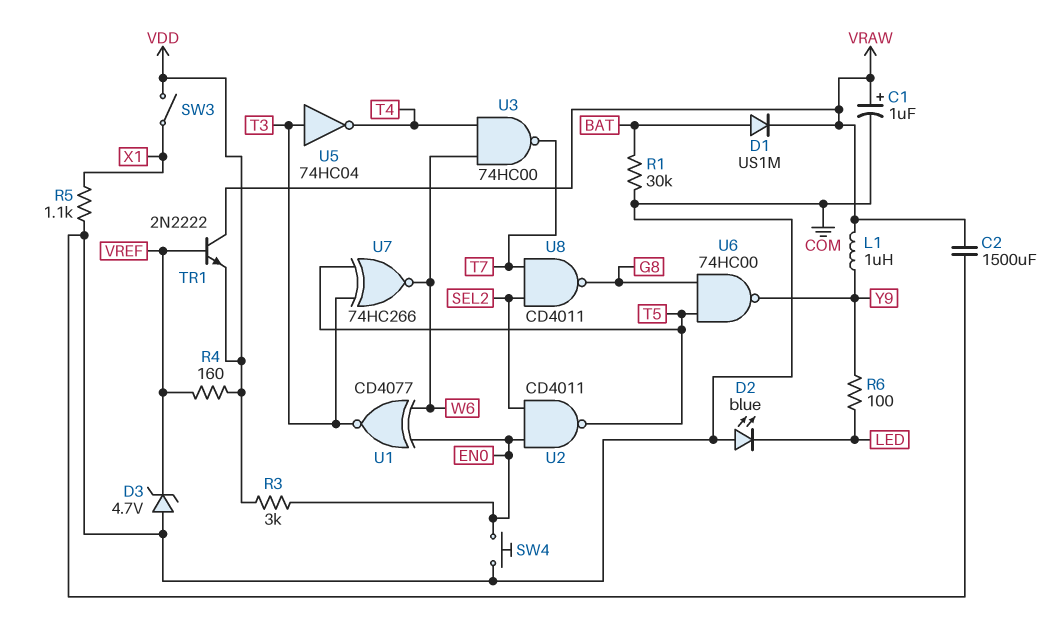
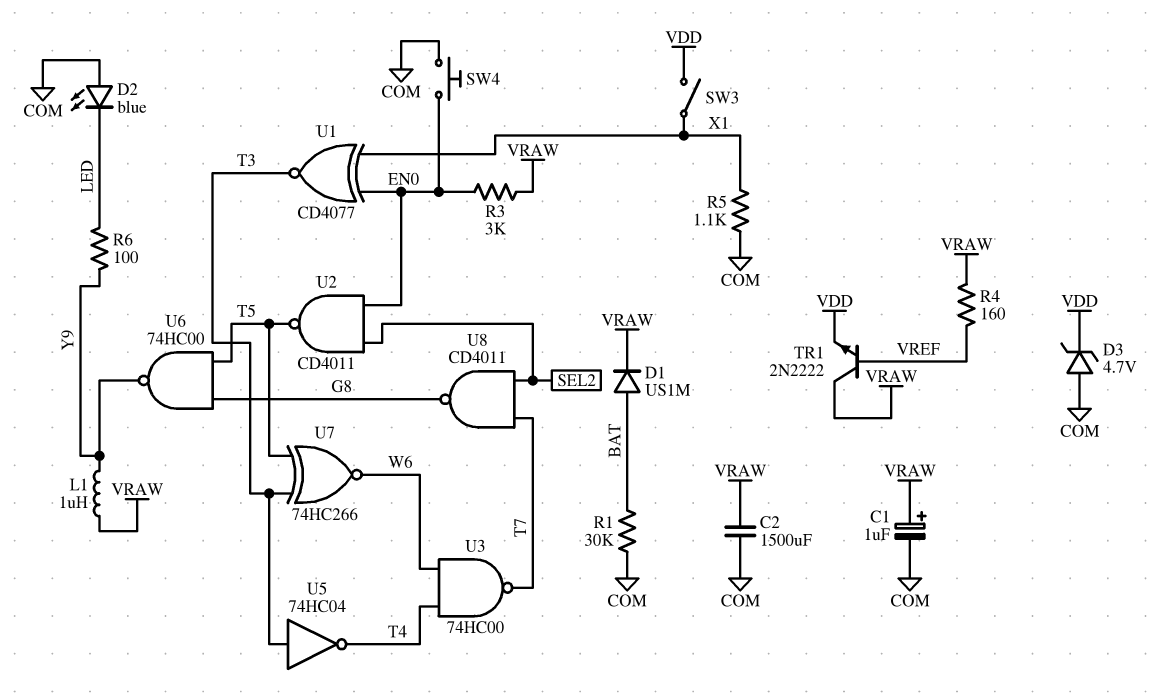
D3: zener 4.7V (A COM, K VREF) -> zener 4.7V (A COM, K VDD)
R3: 3k (EN0, VDD) -> 3k (EN0, VRAW)
R4: 160 (VDD, VREF) -> 160 (VRAW, VREF)
U1: XNOR CD4077 (in EN0, in W6, out T3) -> XNOR CD4077 (in EN0, in X1, out T3)

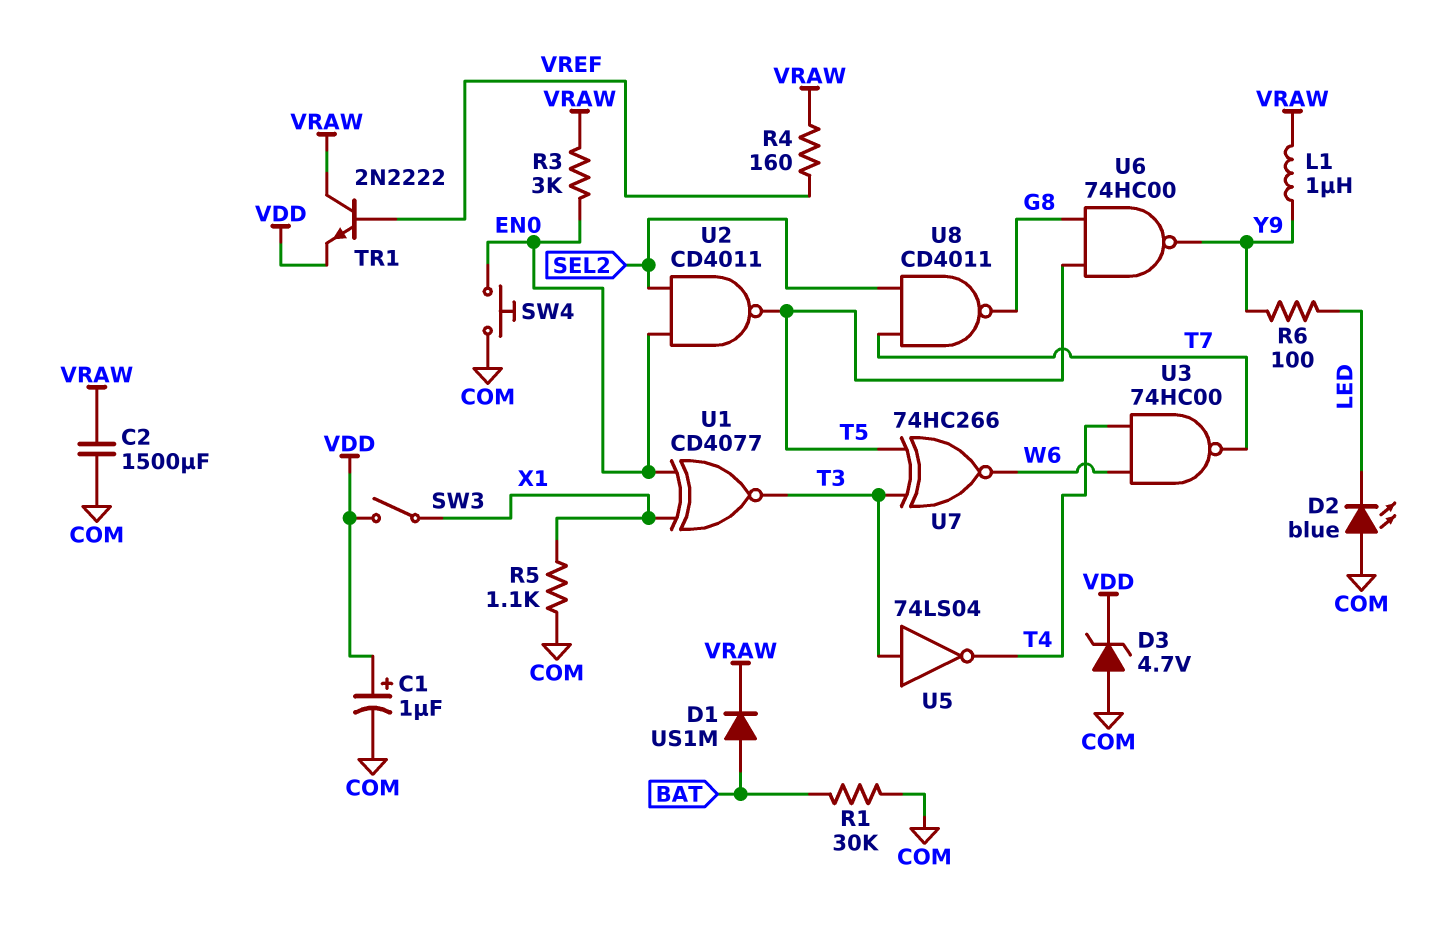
C1: 1uF (plus VRAW, minus COM) -> 1uF (plus VDD, minus COM)
U5: NOT 74HC04 (in T3, out T4) -> NOT 74LS04 (in T3, out T4)

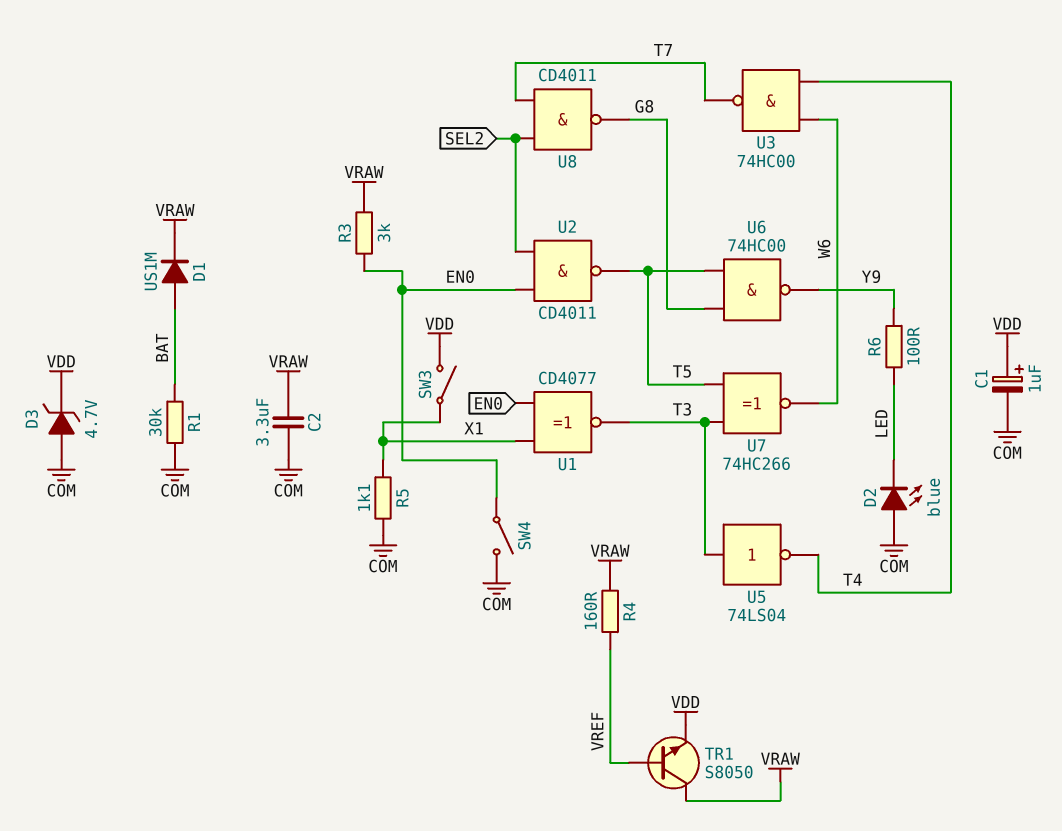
C2: 1500uF (COM, VRAW) -> 3.3uF (COM, VRAW)
L1: 1uH (VRAW, Y9) -> none
SW4: button (COM, EN0) -> switch (COM, EN0)
TR1: NPN 2N2222 (B VREF, C VRAW, E VDD) -> NPN S8050 (B VREF, C VRAW, E VDD)

